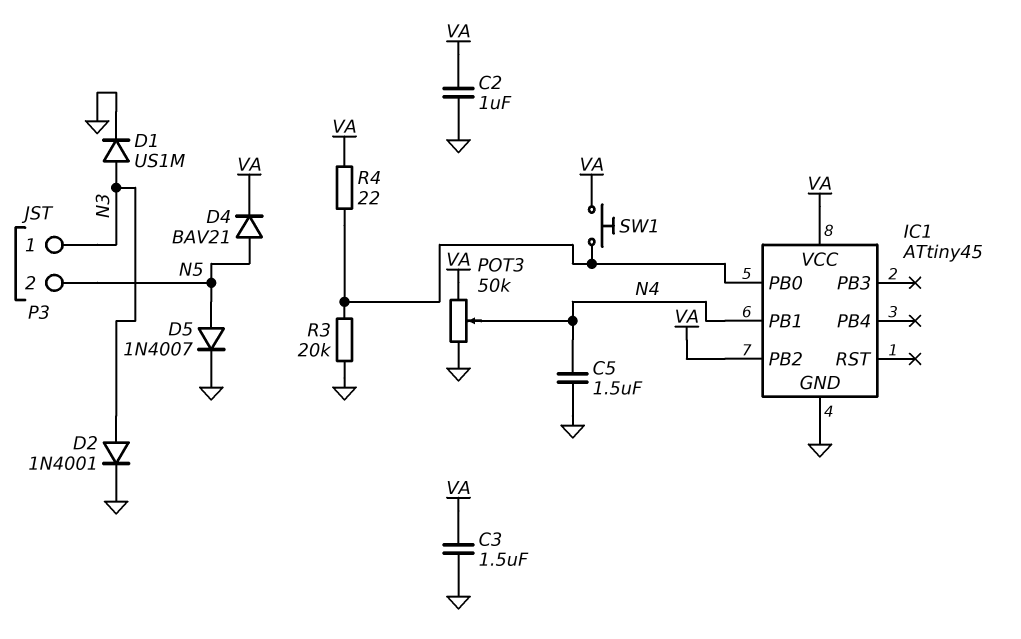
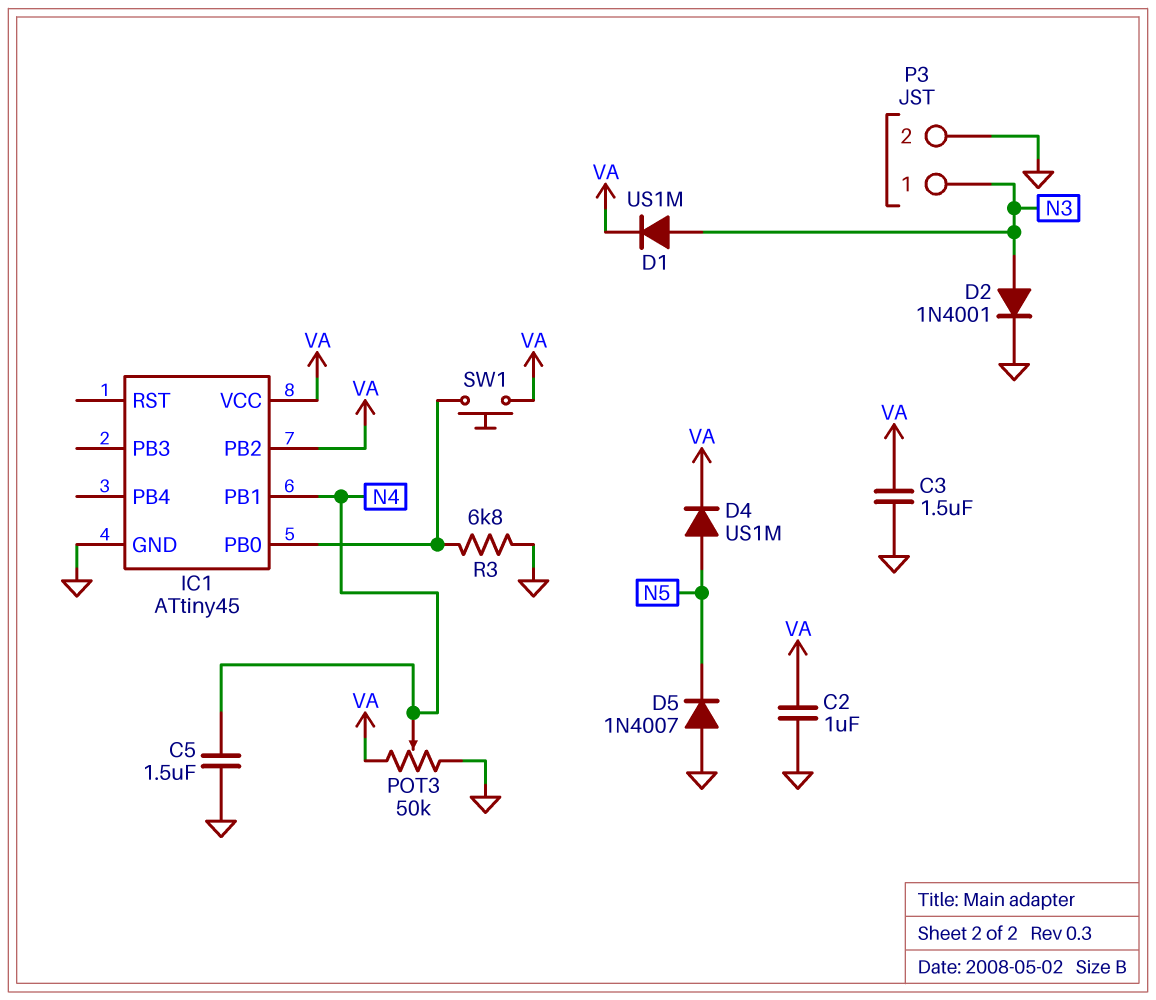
D1: diode US1M (A N3, K GND) -> diode US1M (A N3, K VA)
D4: diode BAV21 (A N5, K VA) -> diode US1M (A N5, K VA)
D5: diode 1N4007 (A N5, K GND) -> diode 1N4007 (A GND, K N5)
P3 pin 2: N5 -> GND
R3: 20k (GND, IC1/PB0) -> 6.8k (GND, IC1/PB0)
R4: 22 (IC1/PB0, VA) -> none

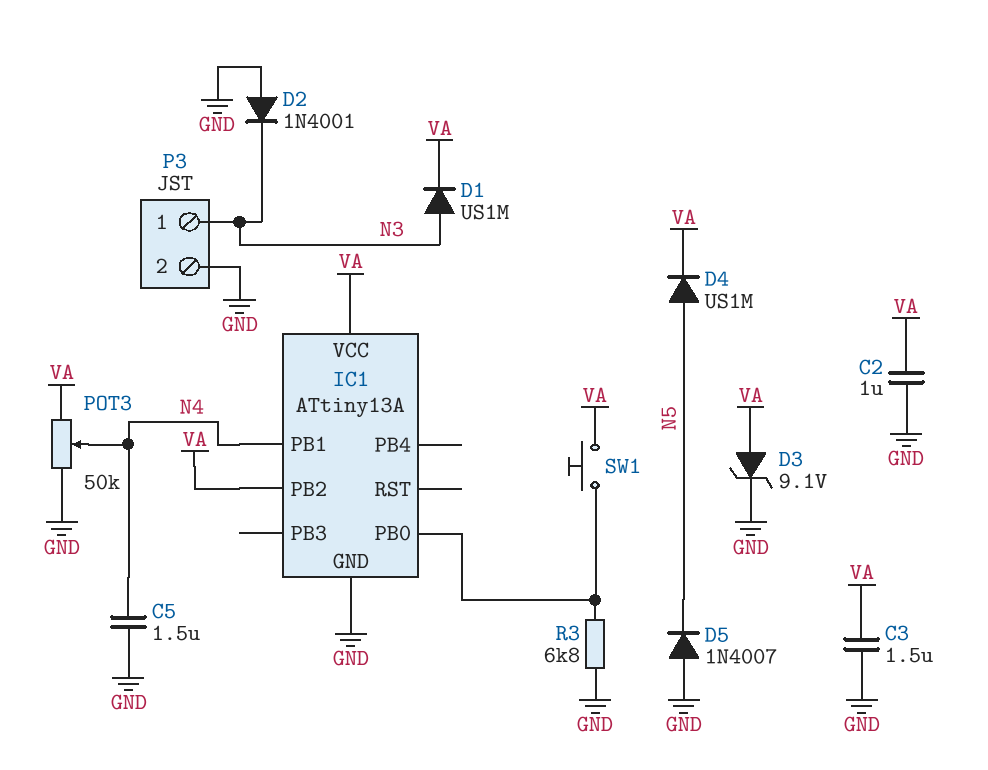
D2: diode 1N4001 (A N3, K GND) -> diode 1N4001 (A GND, K N3)
D3: none -> zener 9.1V (A VA, K GND)
IC1: ATtiny45 -> ATtiny13A

